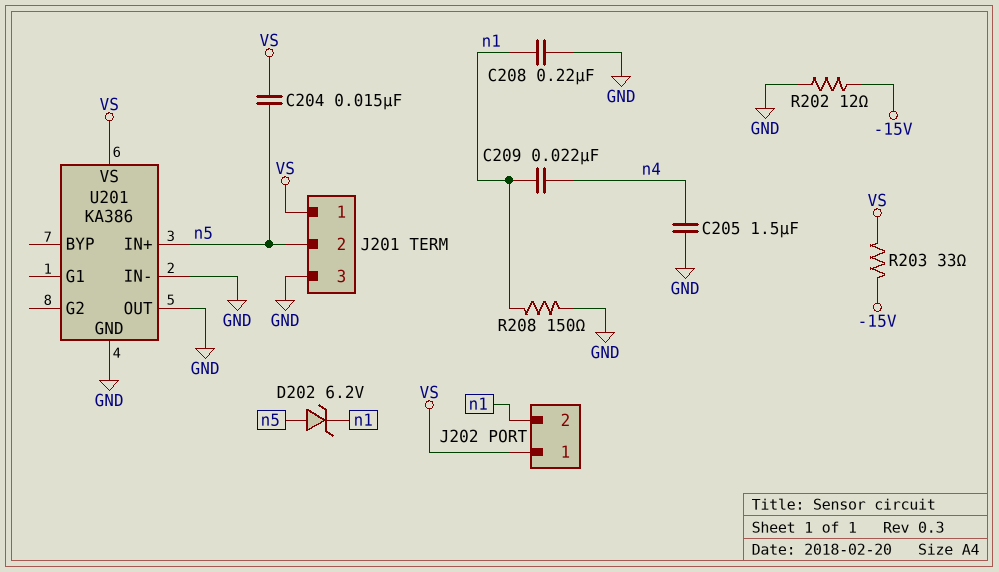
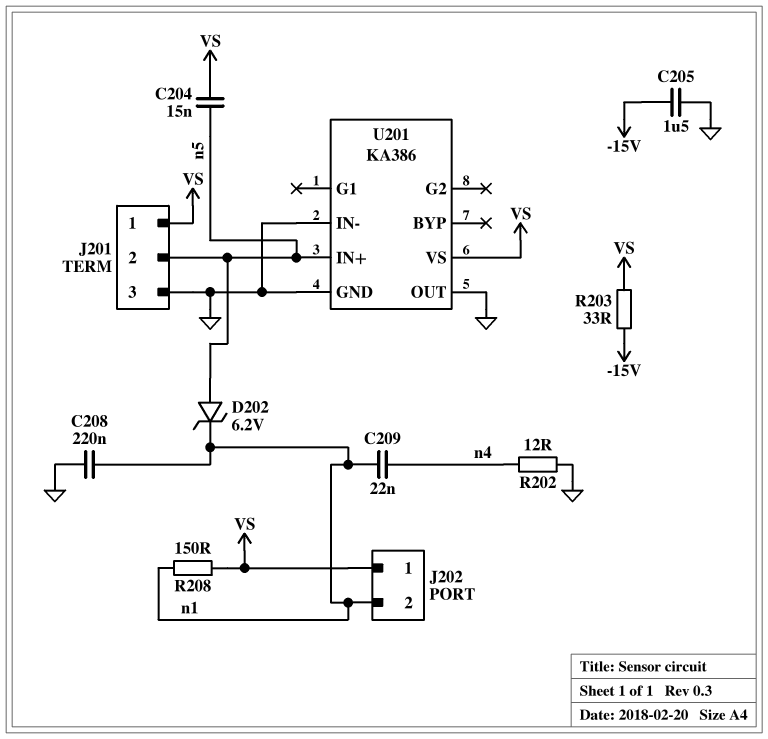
C205: 1.5uF (GND, n4) -> 1.5uF (-15V, GND)
R202: 12 (-15V, GND) -> 12 (GND, n4)
R208: 150 (GND, n1) -> 150 (VS, n1)

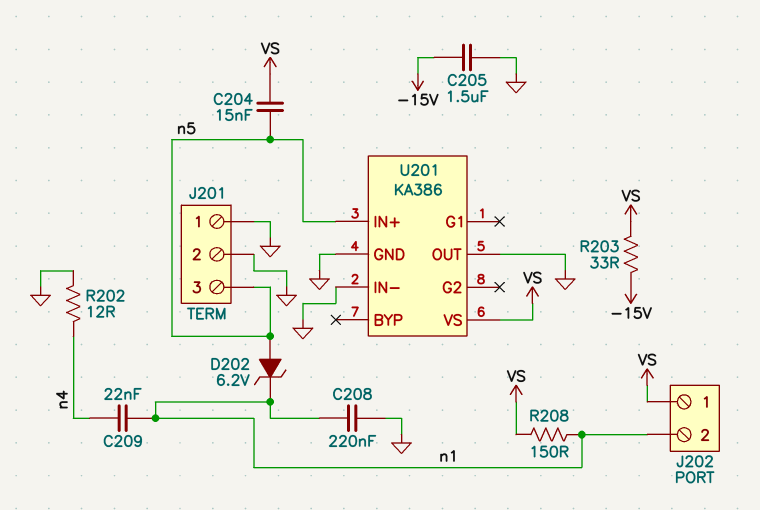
J201 pin 1: VS -> GND
J201 pin 2: n5 -> GND
J201 pin 3: GND -> n5

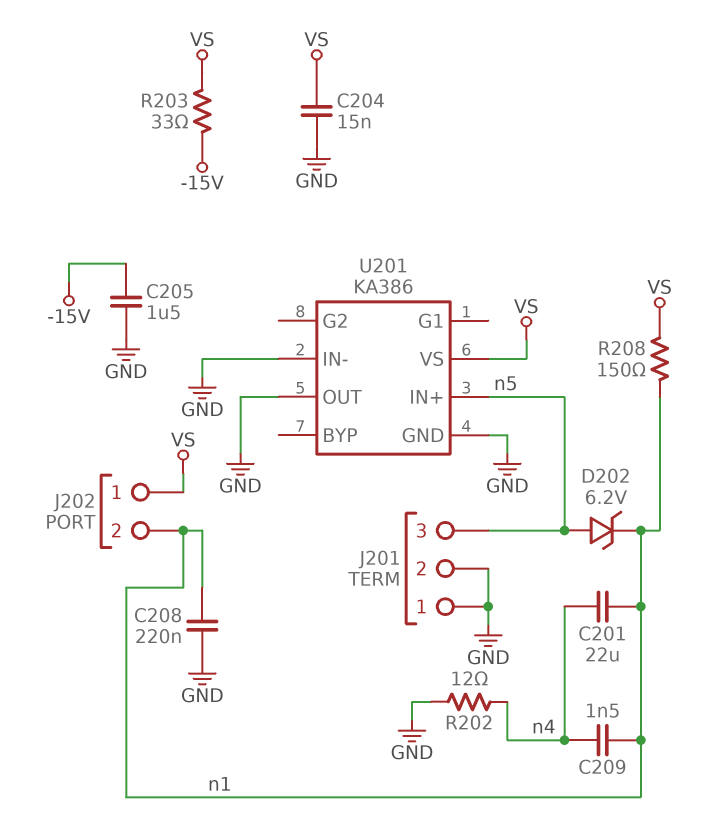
C201: none -> 22uF (n1, n4)
C204: 15nF (VS, n5) -> 15nF (GND, VS)
C209: 22nF (n1, n4) -> 1.5nF (n1, n4)

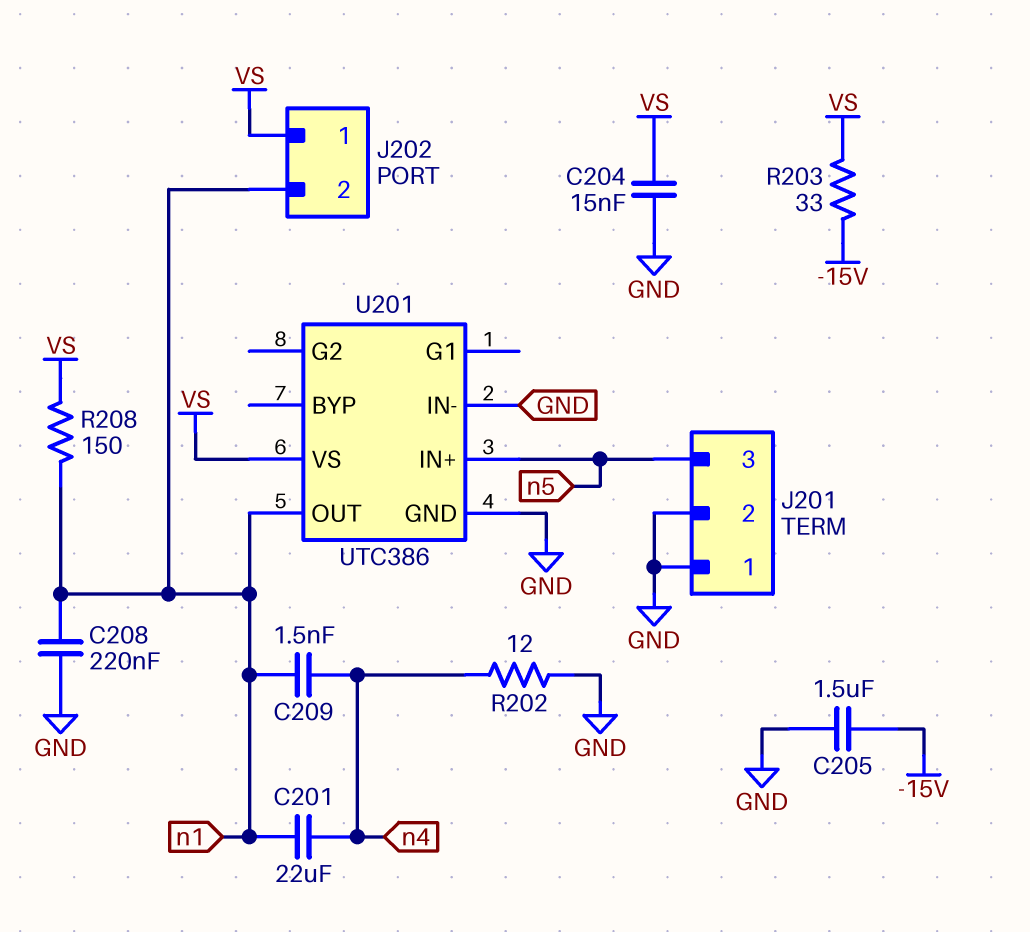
D202: zener 6.2V (A n5, K n1) -> none
U201: KA386 -> UTC386
U201 pin OUT: GND -> n1

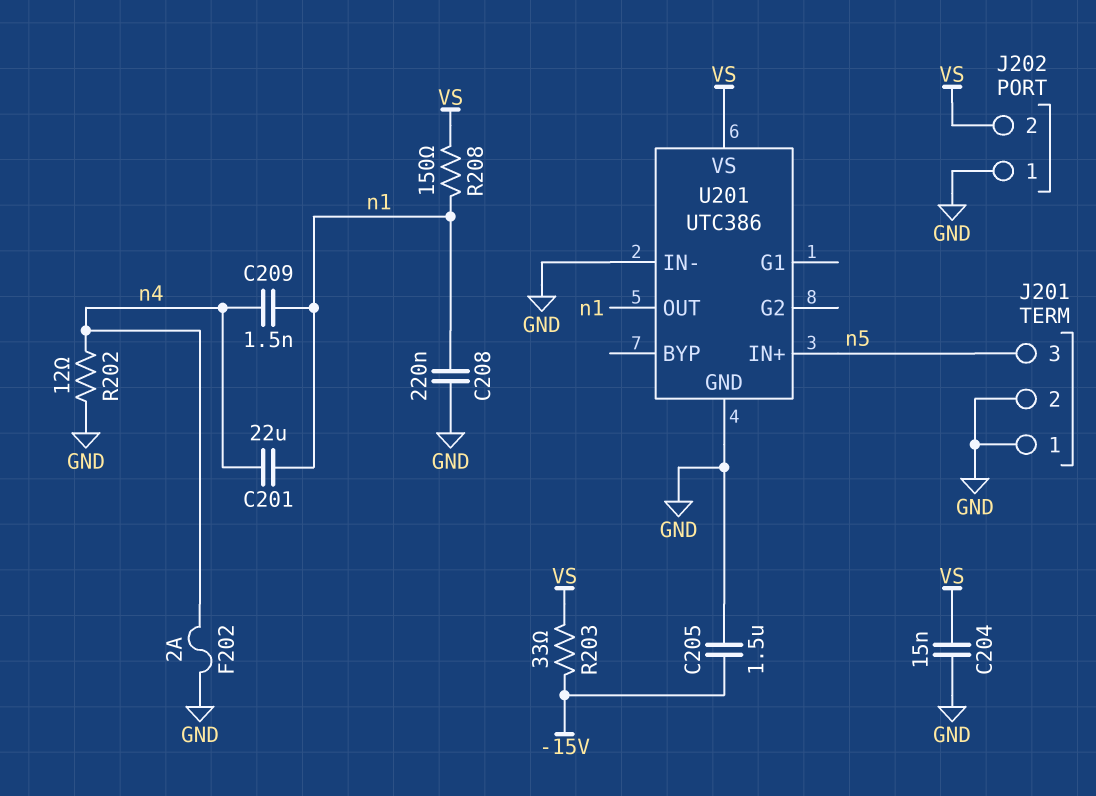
F202: none -> 2A (GND, n4)
J202 pin 1: VS -> GND
J202 pin 2: n1 -> VS

